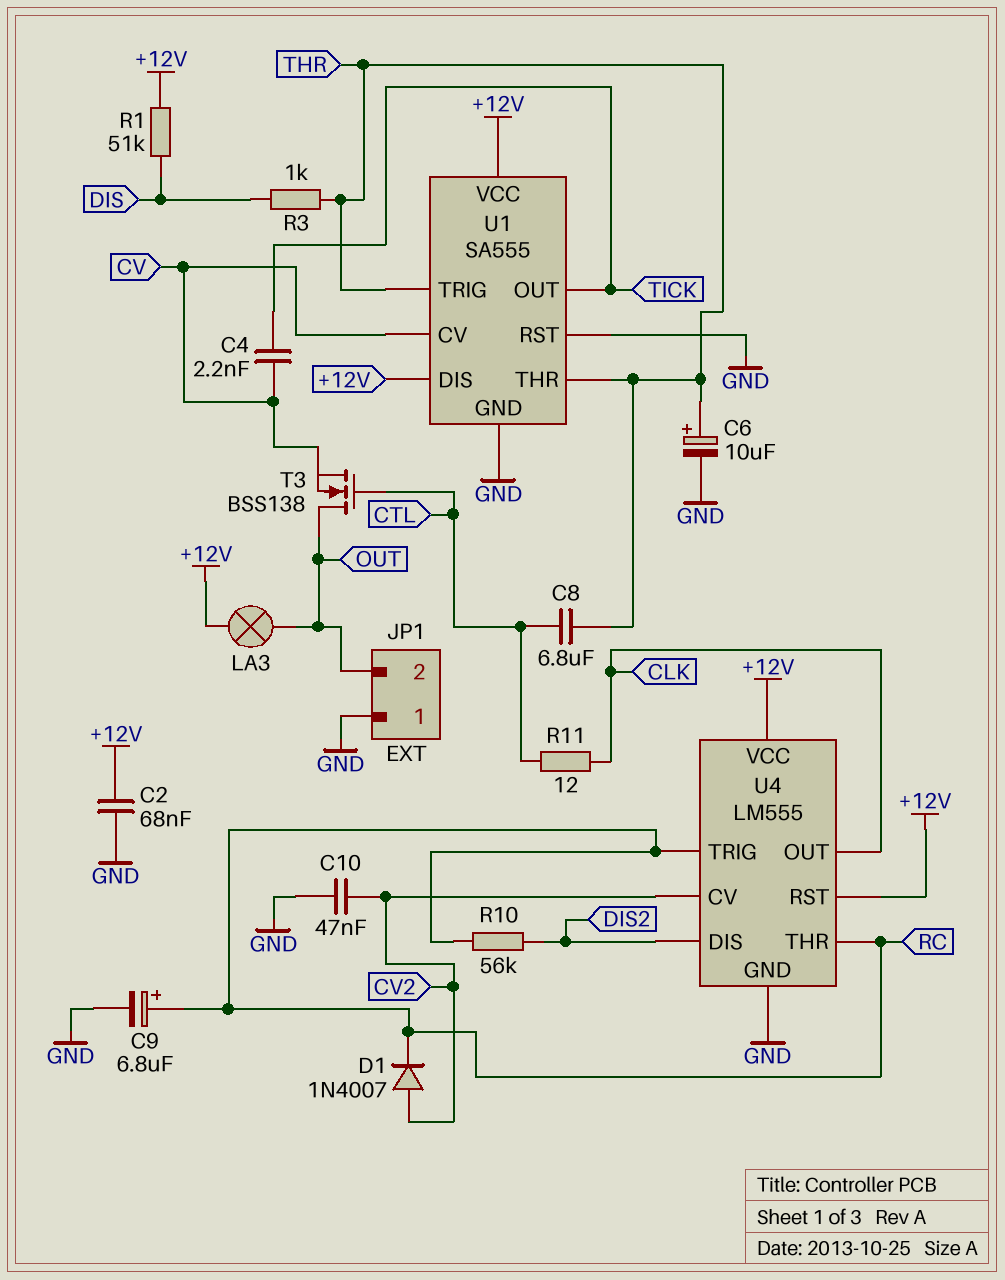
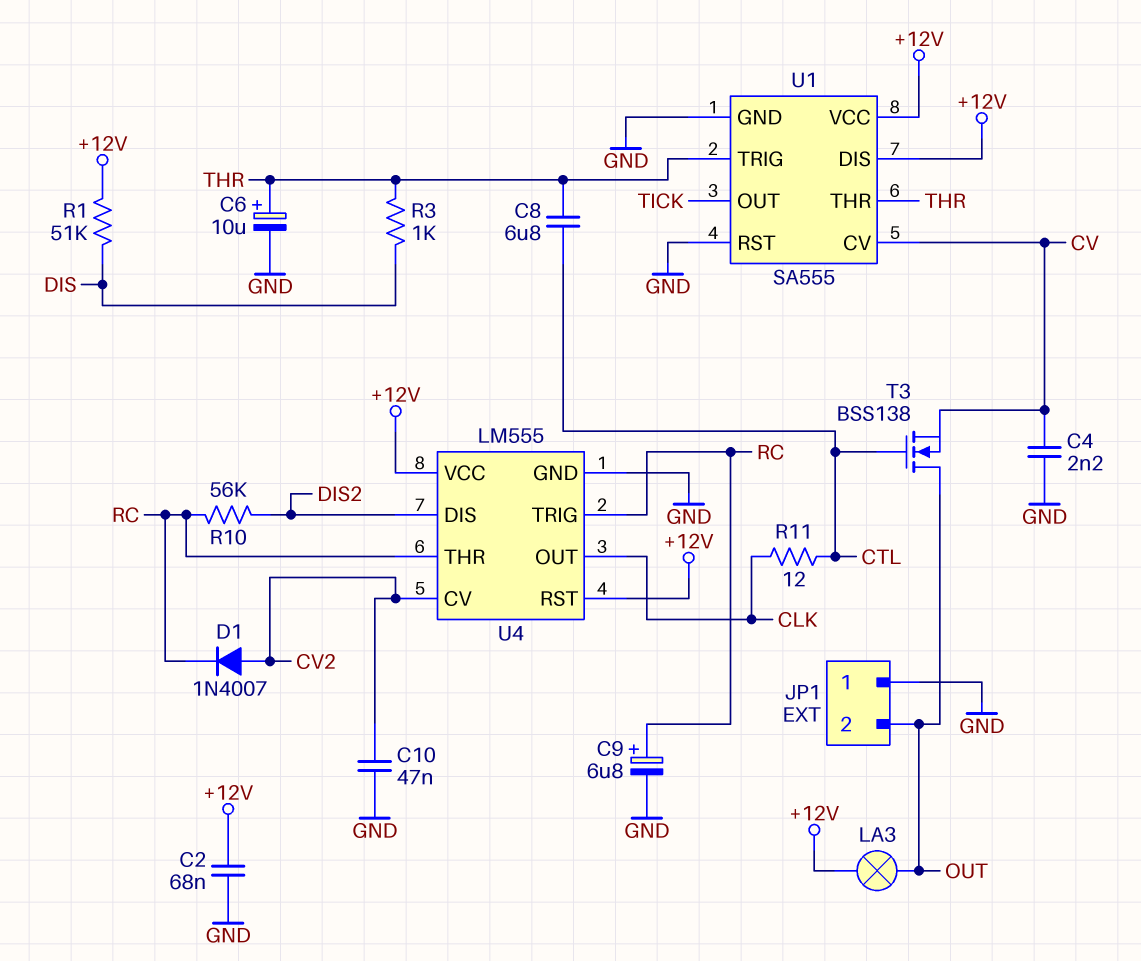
C4: 2.2nF (CV, TICK) -> 2.2nF (CV, GND)

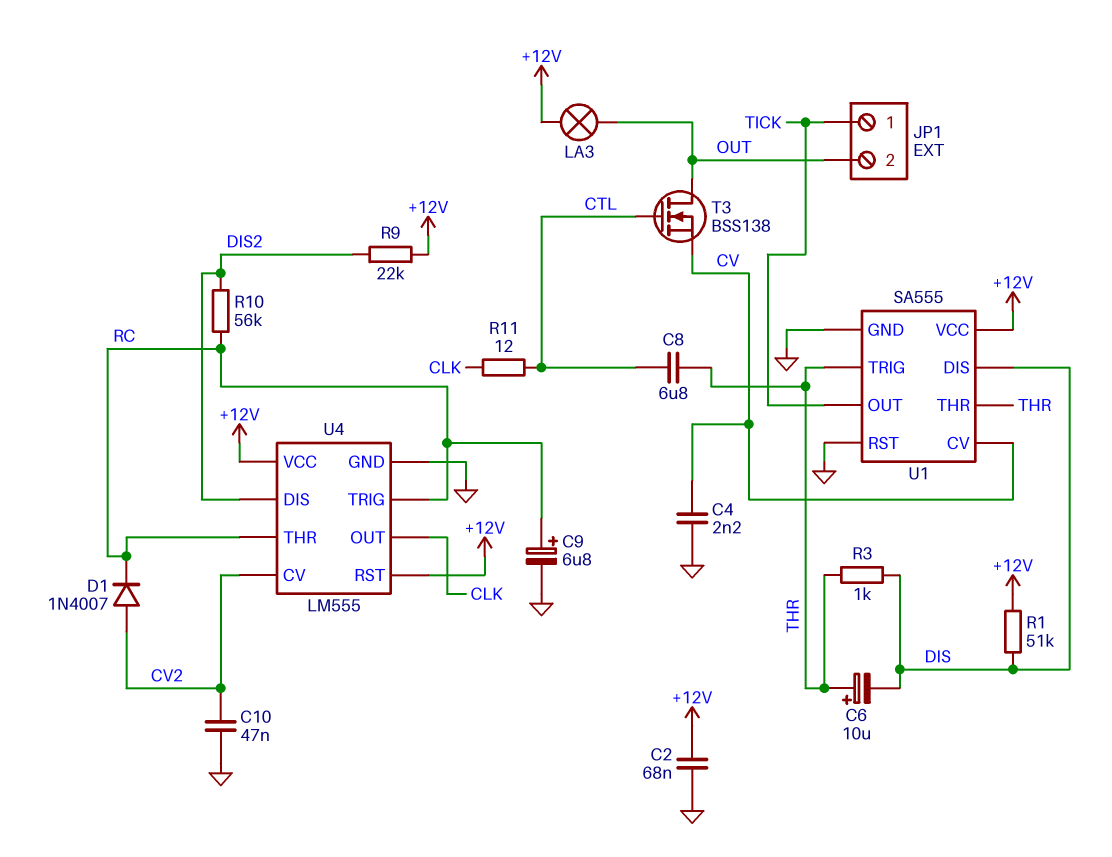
C6: 10uF (plus THR, minus GND) -> 10uF (plus THR, minus DIS)
JP1 pin 1: GND -> TICK
R9: none -> 22k (+12V, DIS2)
U1 pin DIS: +12V -> DIS

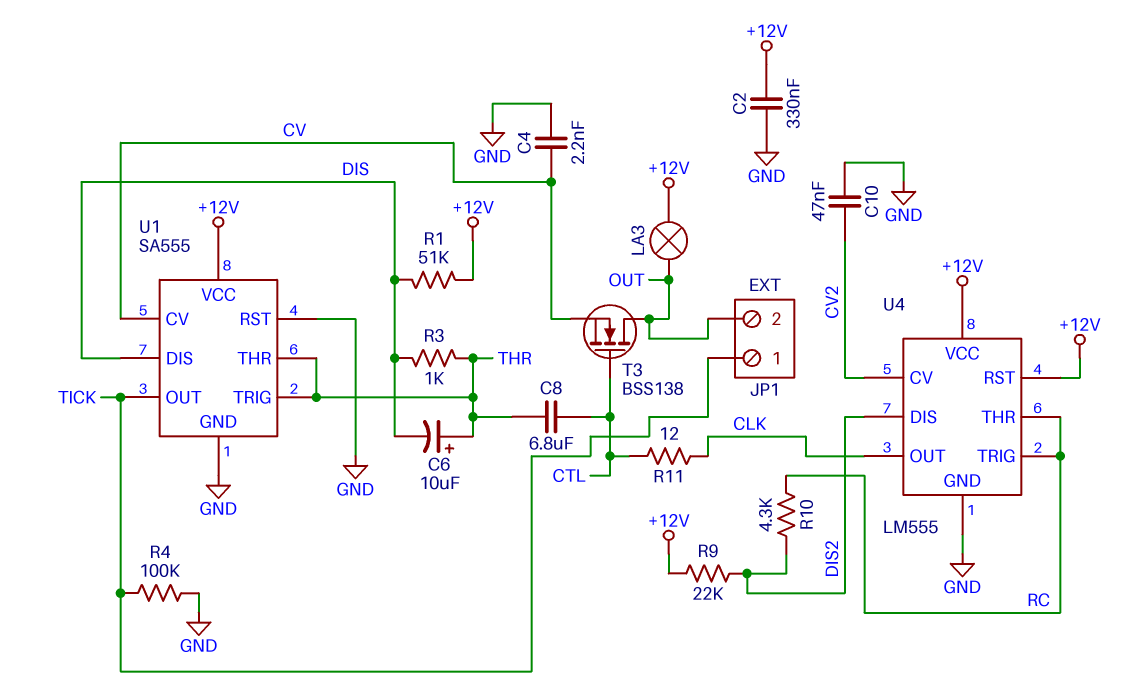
C2: 68nF (+12V, GND) -> 330nF (+12V, GND)
C9: 6.8uF (plus RC, minus GND) -> none
D1: diode 1N4007 (A CV2, K RC) -> none
R4: none -> 100k (GND, TICK)
R10: 56k (DIS2, RC) -> 4.3k (DIS2, RC)

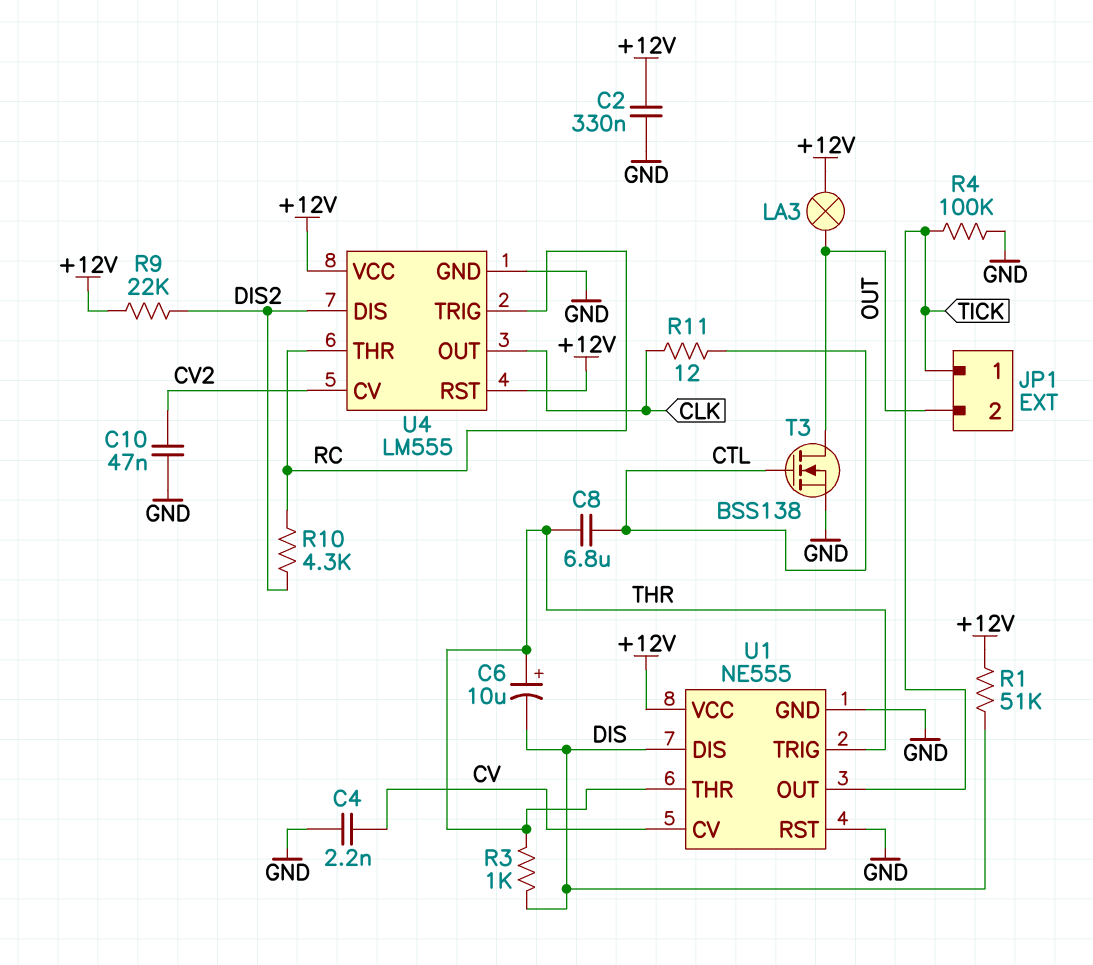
T3: NMOS BSS138 (G CTL, D OUT, S CV) -> NMOS BSS138 (G CTL, D OUT, S GND)
U1: SA555 -> NE555

